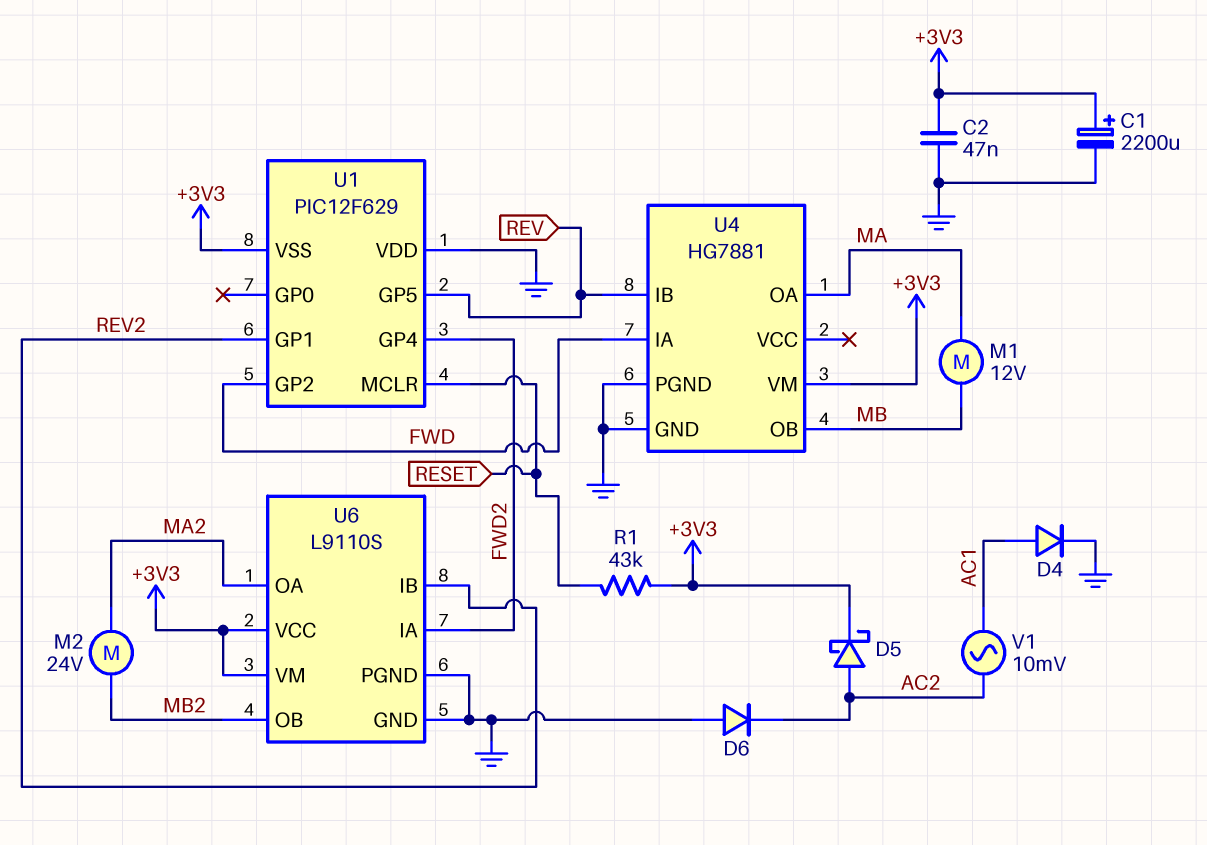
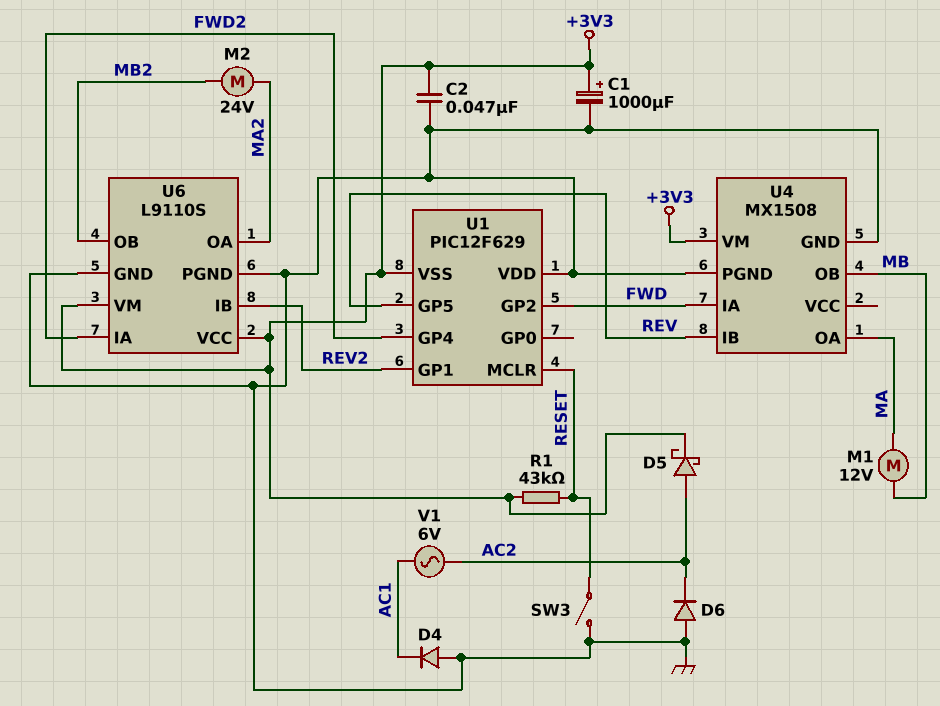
C1: 2200uF (plus +3V3, minus GND) -> 1000uF (plus +3V3, minus GND)
D4: diode (A AC1, K GND) -> diode (A GND, K AC1)
SW3: none -> switch (GND, RESET)
U4: HG7881 -> MX1508
V1: AC 10mV (AC1, AC2) -> AC 6V (AC1, AC2)

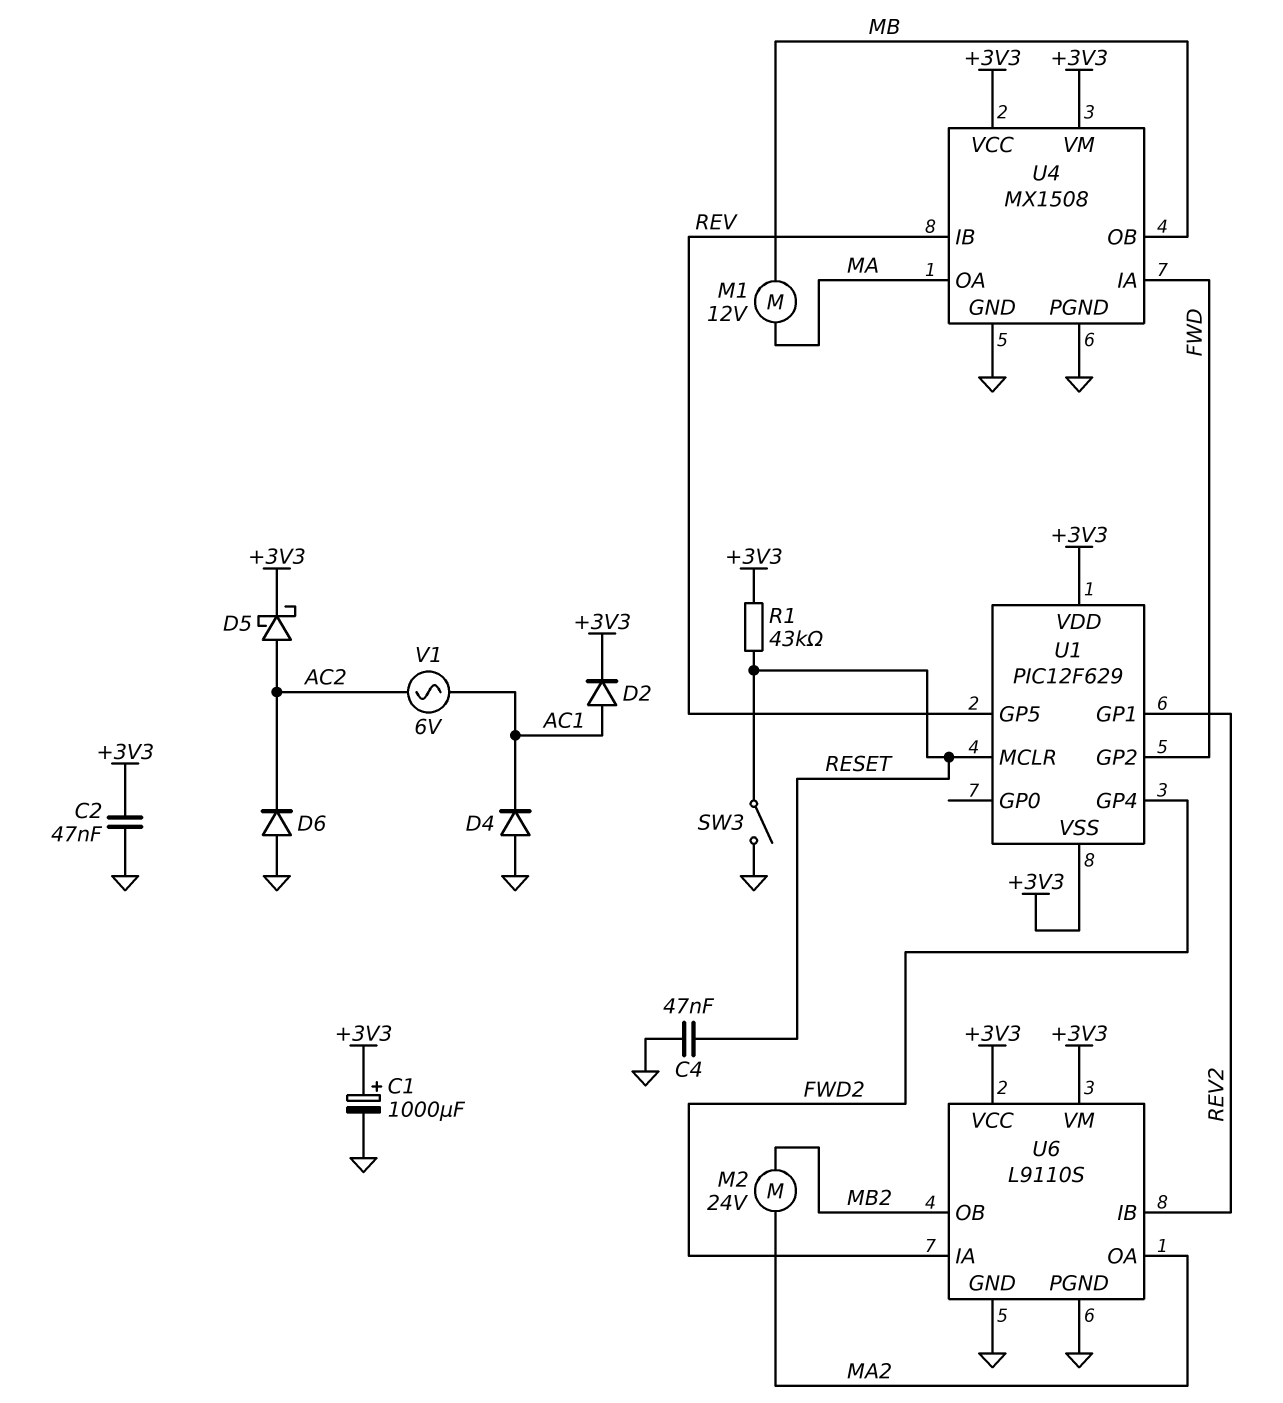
C4: none -> 47nF (GND, RESET)
D2: none -> diode (A AC1, K +3V3)
U1 pin VDD: GND -> +3V3
U4 pin VCC: none -> +3V3

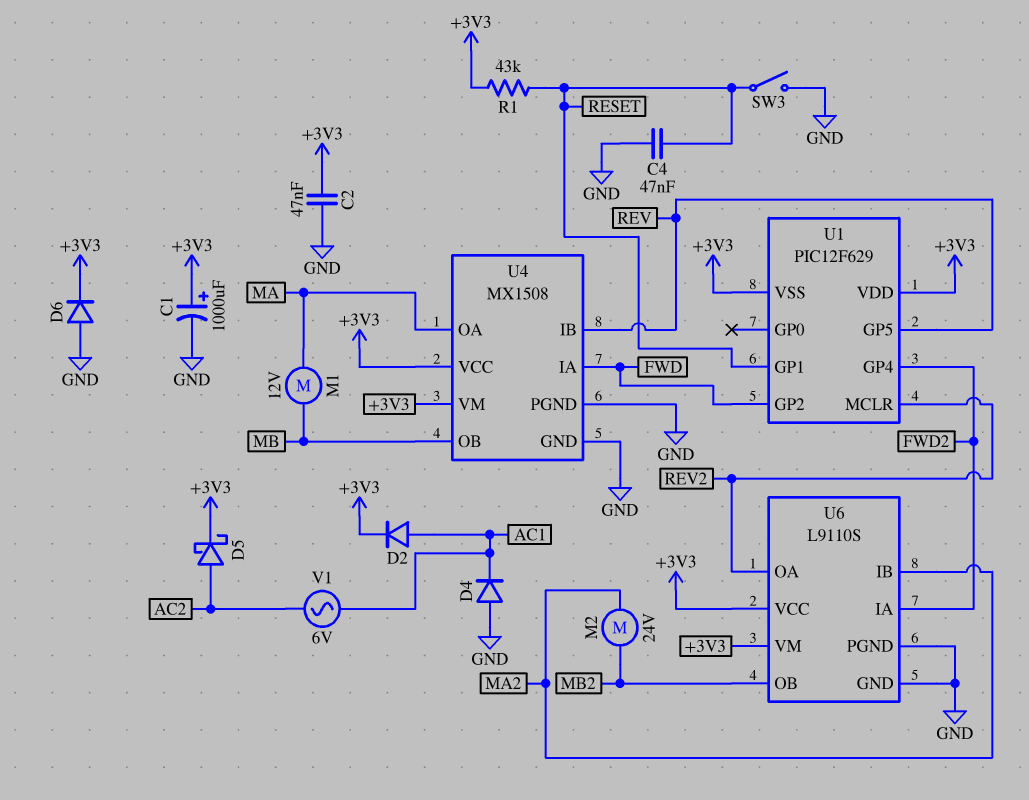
D6: diode (A GND, K AC2) -> diode (A GND, K +3V3)
U1 pin GP1: REV2 -> RESET
U1 pin MCLR: RESET -> REV2
U6 pin IB: REV2 -> MA2
U6 pin OA: MA2 -> REV2

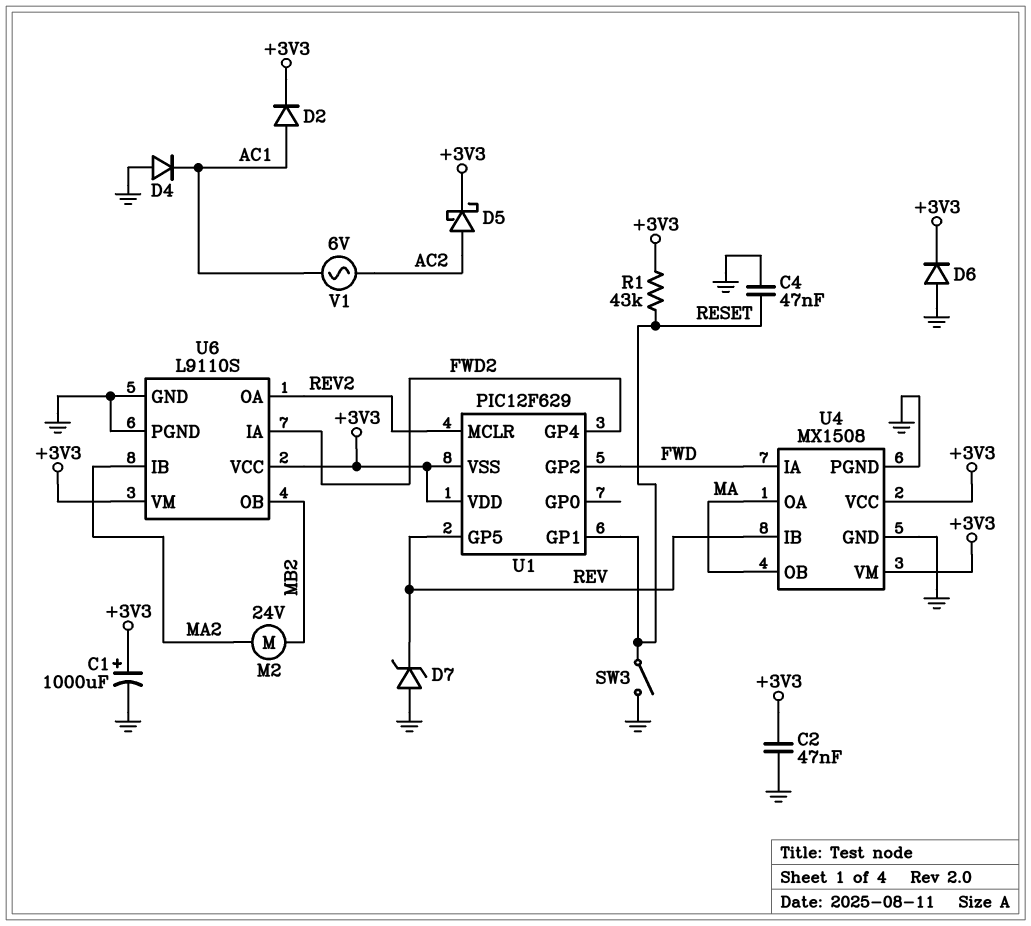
D7: none -> zener (A GND, K REV)
M1: motor 12V (MA, MB) -> none
U4 pin OB: MB -> MA

